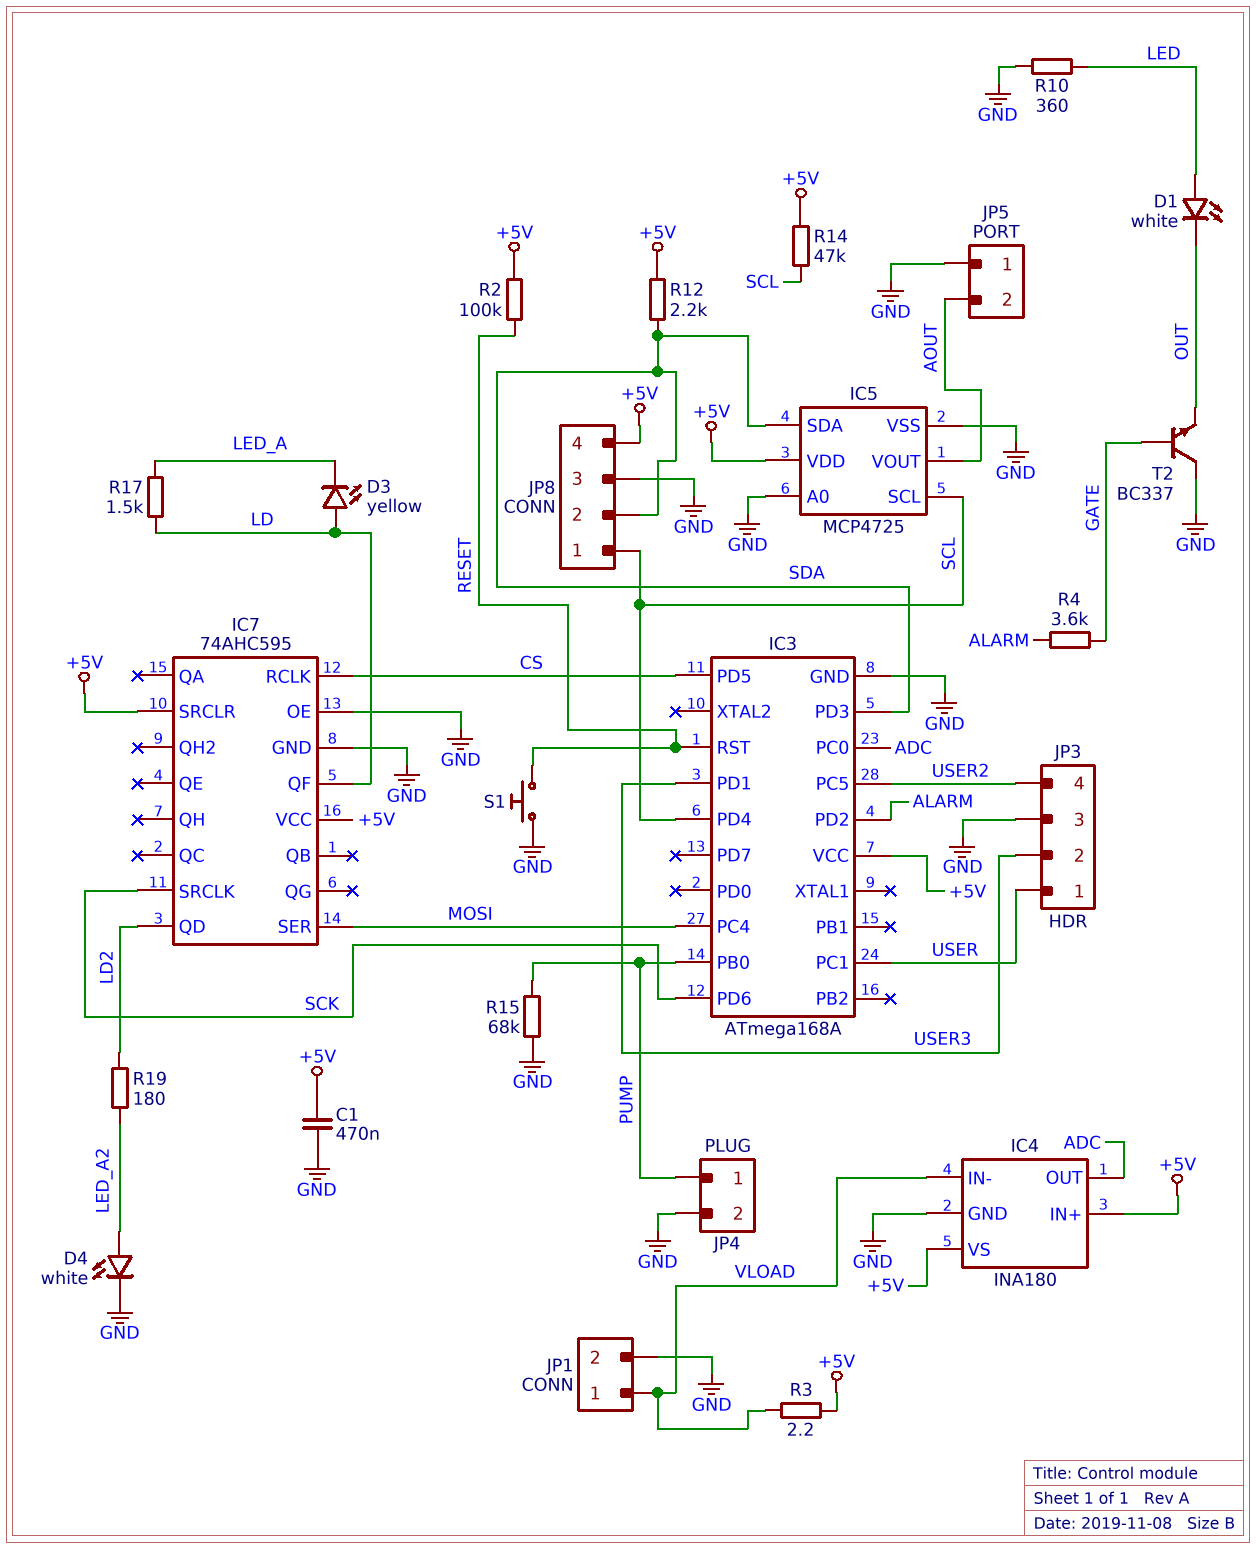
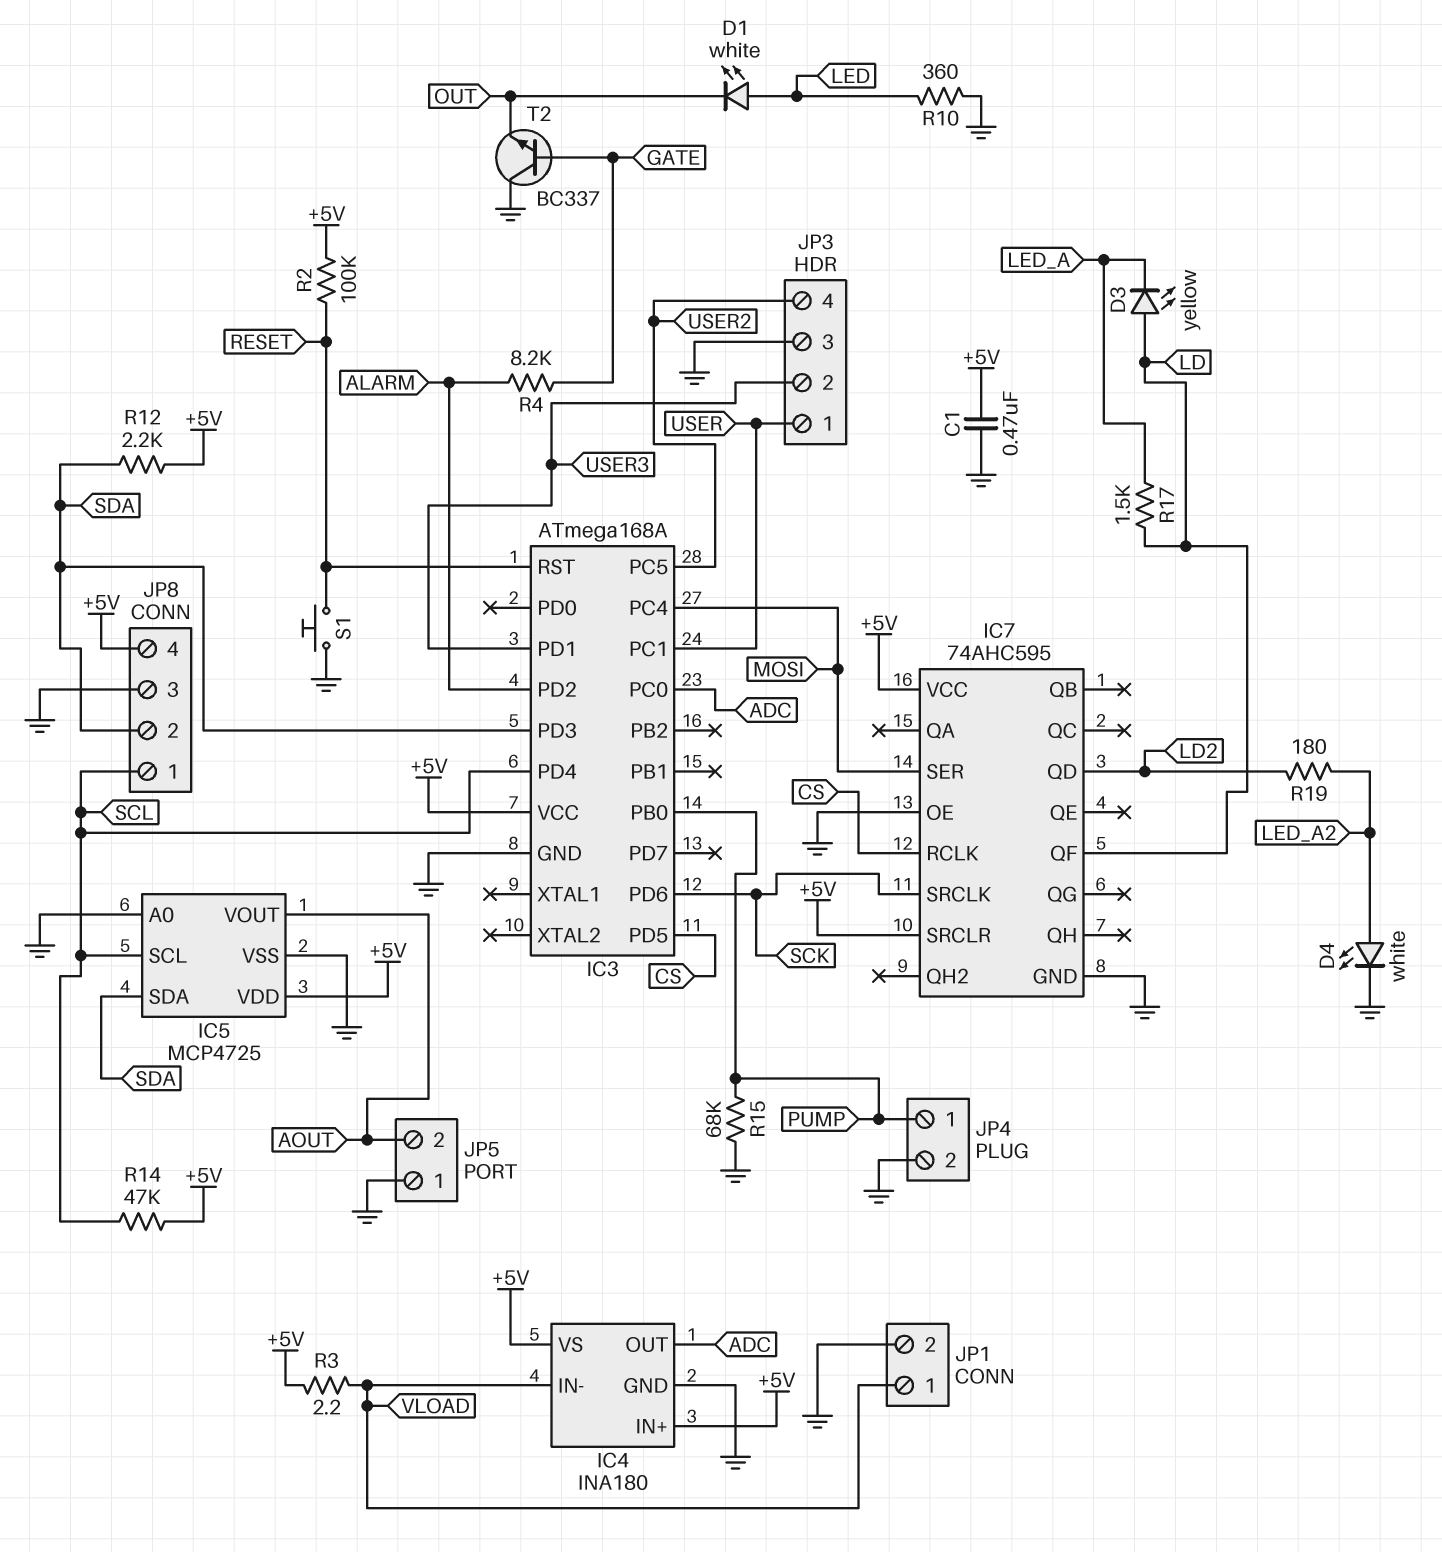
R4: 3.6k (ALARM, GATE) -> 8.2k (ALARM, GATE)

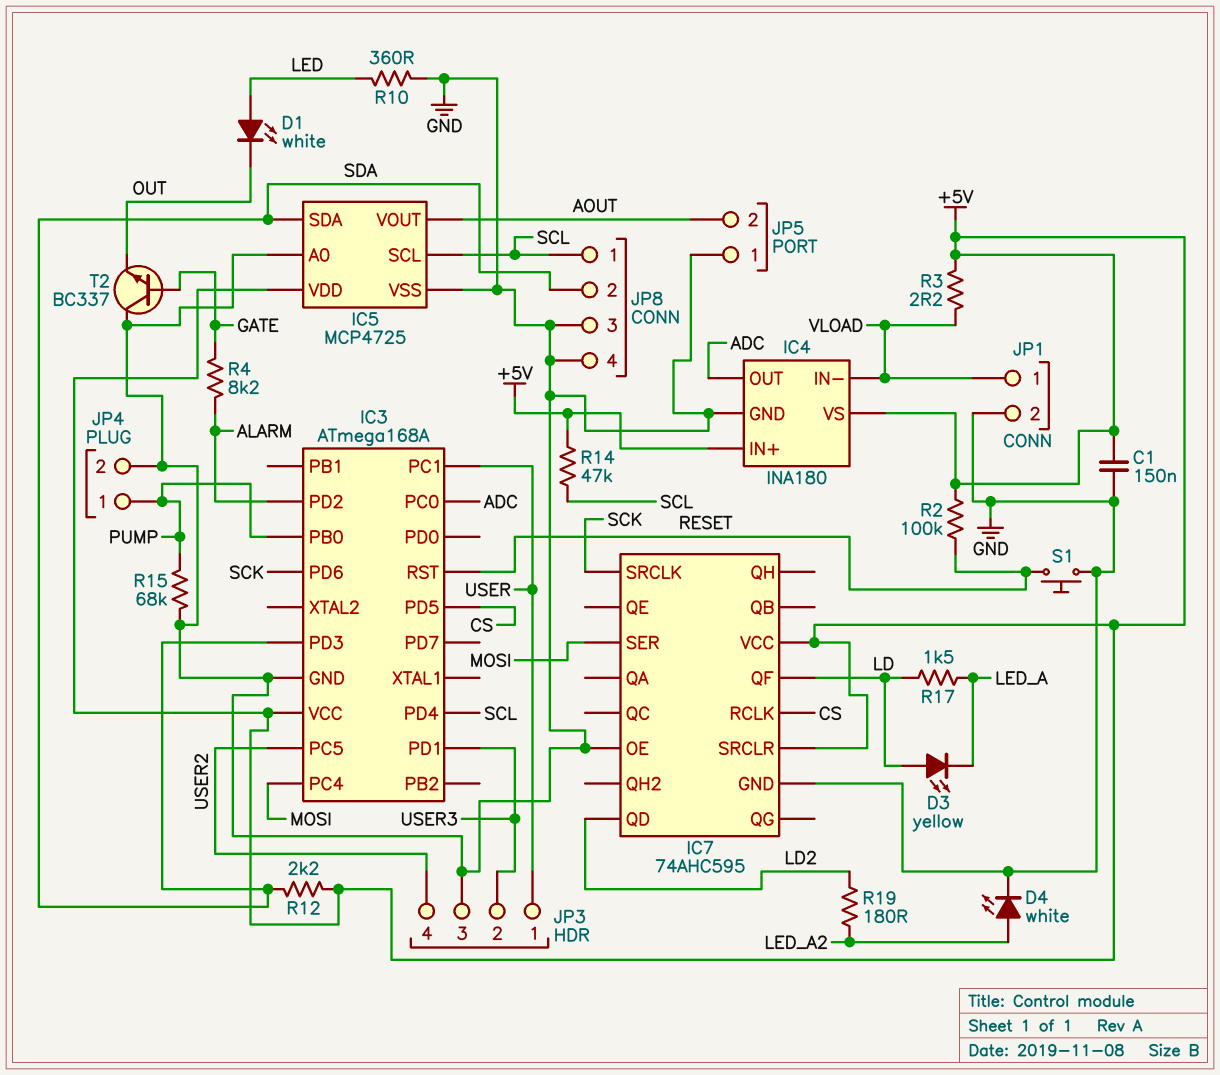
C1: 470nF (+5V, GND) -> 150nF (+5V, GND)
JP8 pin 4: +5V -> GND

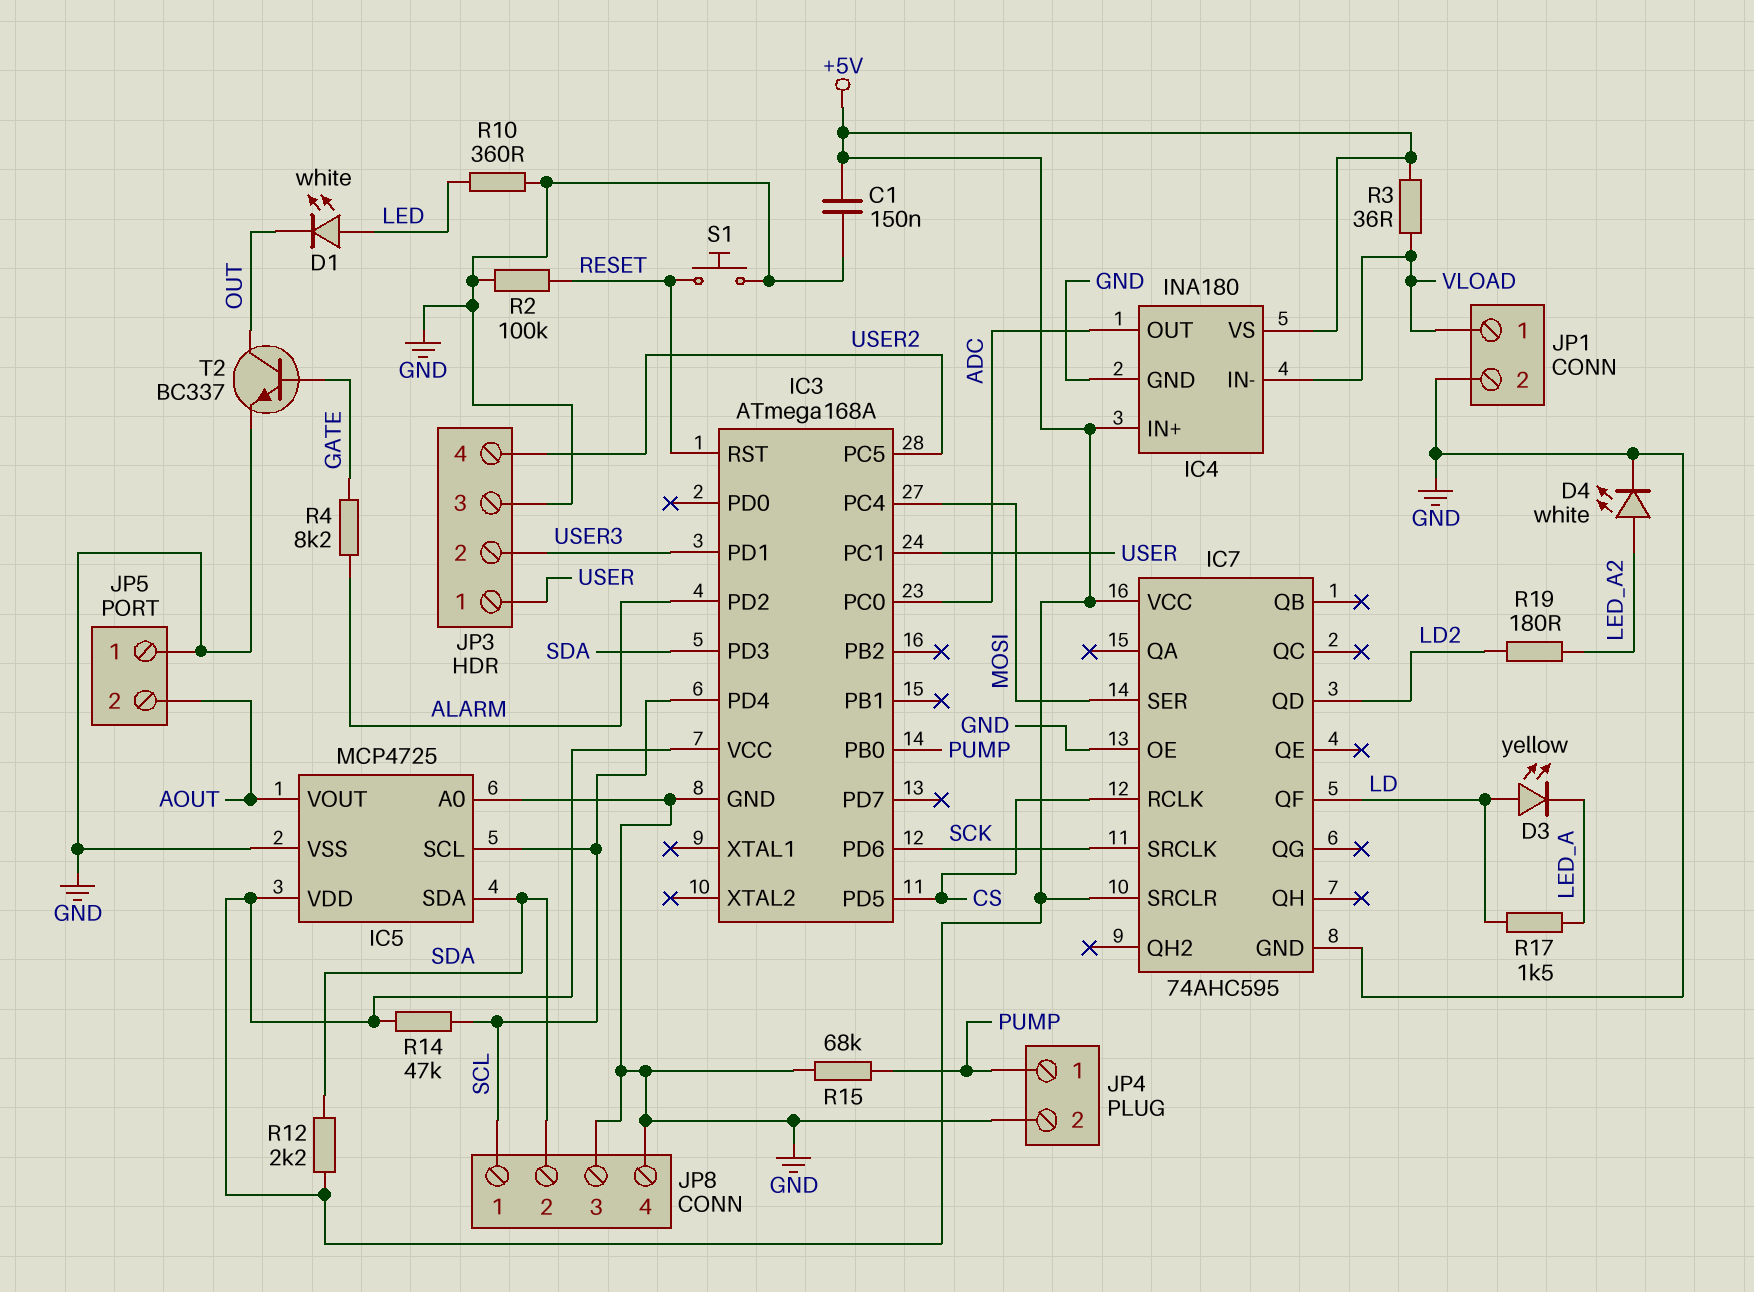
R2: 100k (+5V, RESET) -> 100k (GND, RESET)
R3: 2.2 (+5V, VLOAD) -> 36 (+5V, VLOAD)
T2: NPN BC337 (B GATE, C GND, E OUT) -> NPN BC337 (B GATE, C OUT, E GND)

